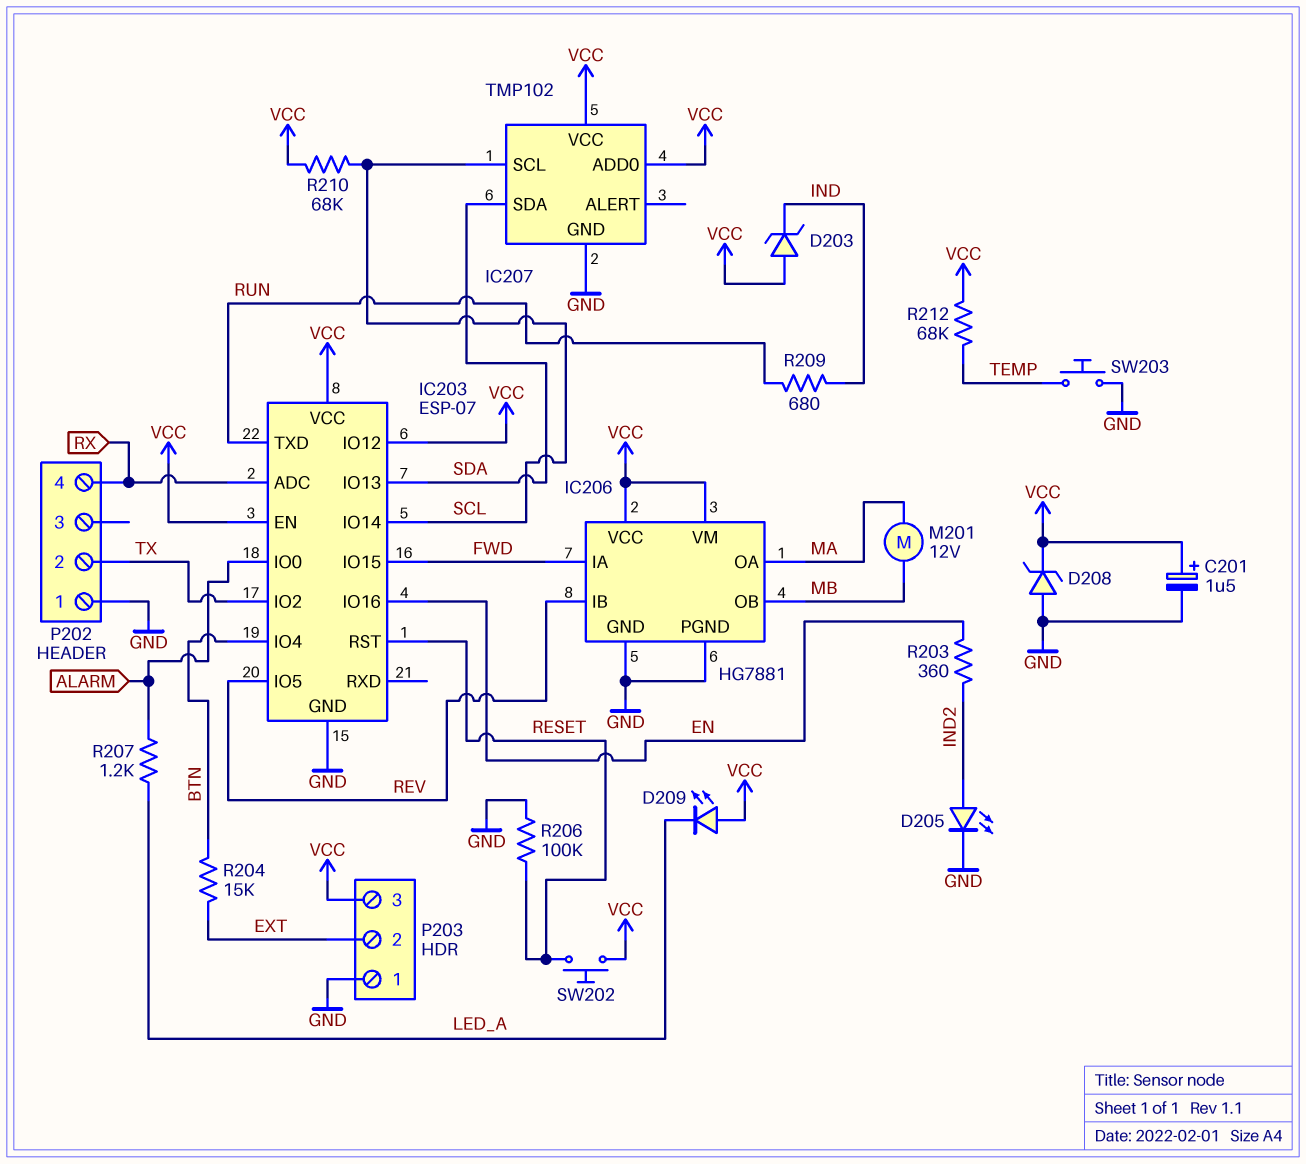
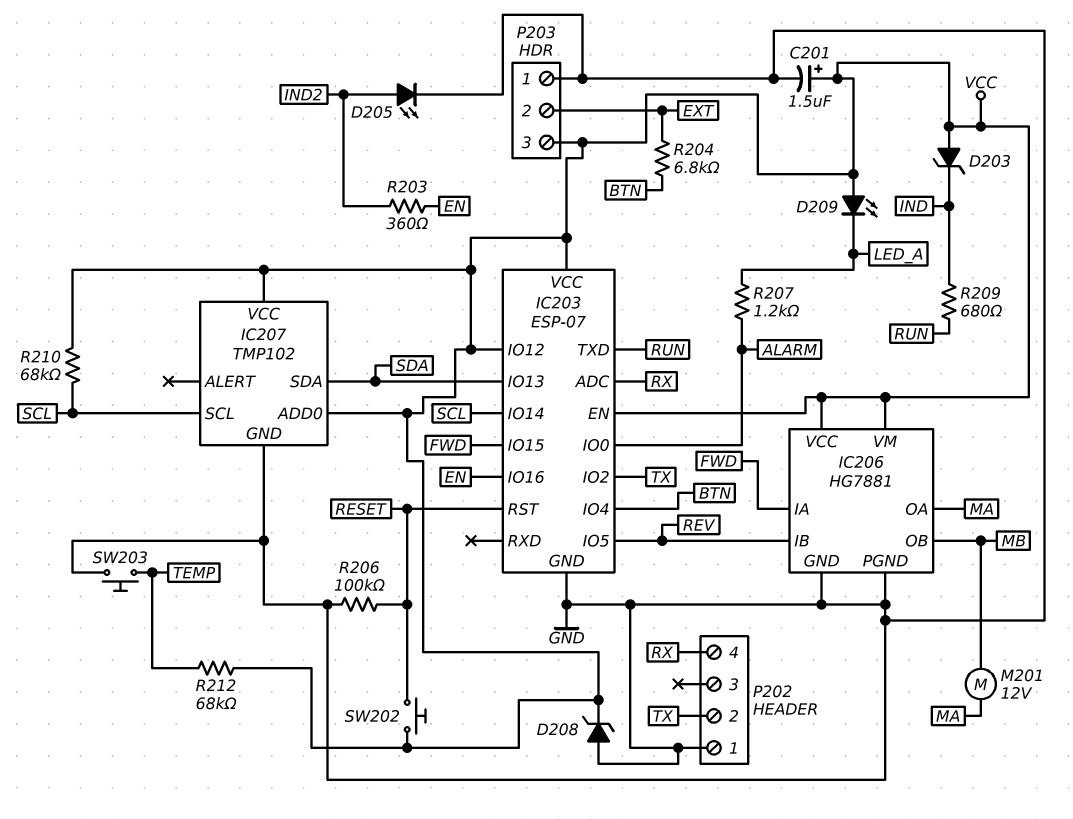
R204: 15k (BTN, EXT) -> 6.8k (BTN, EXT)

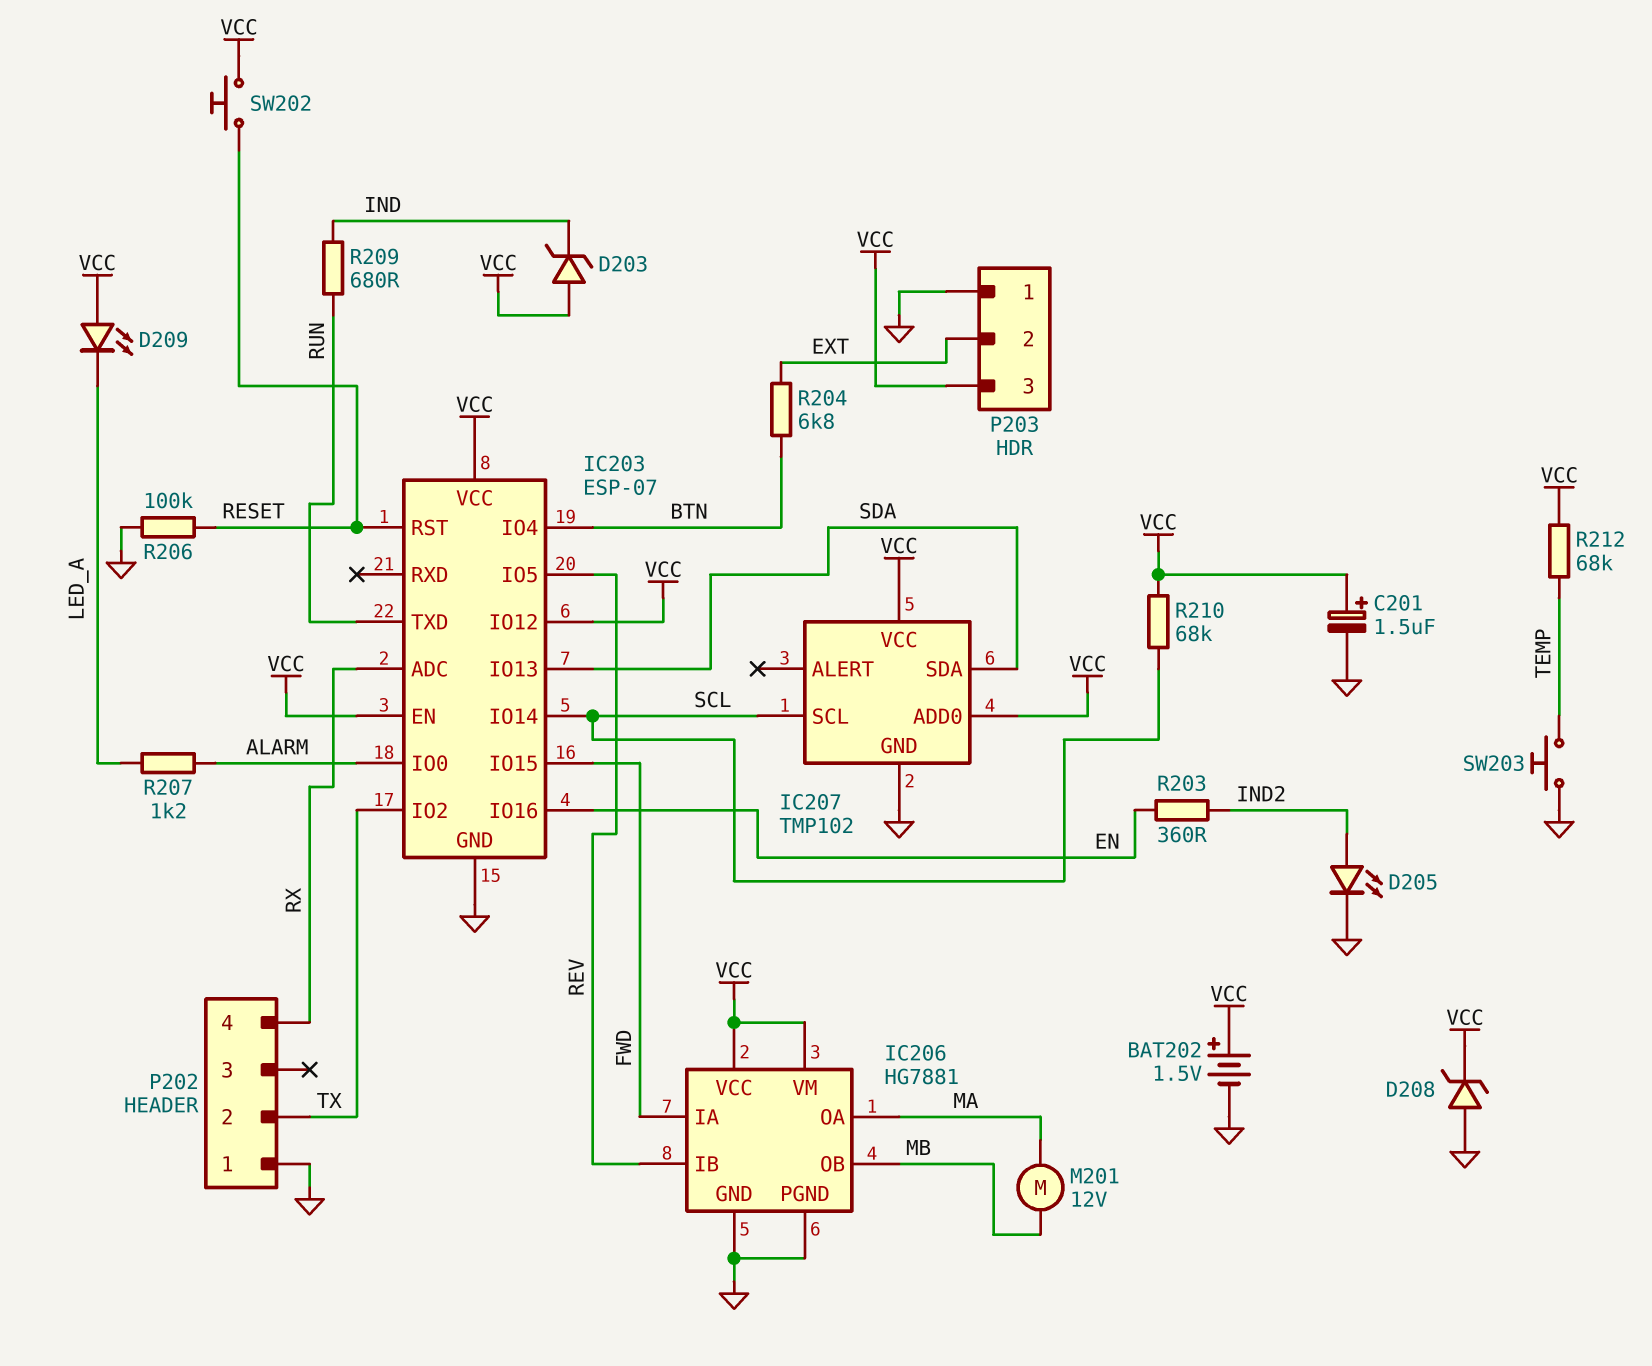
BAT202: none -> 1.5V (plus VCC, minus GND)

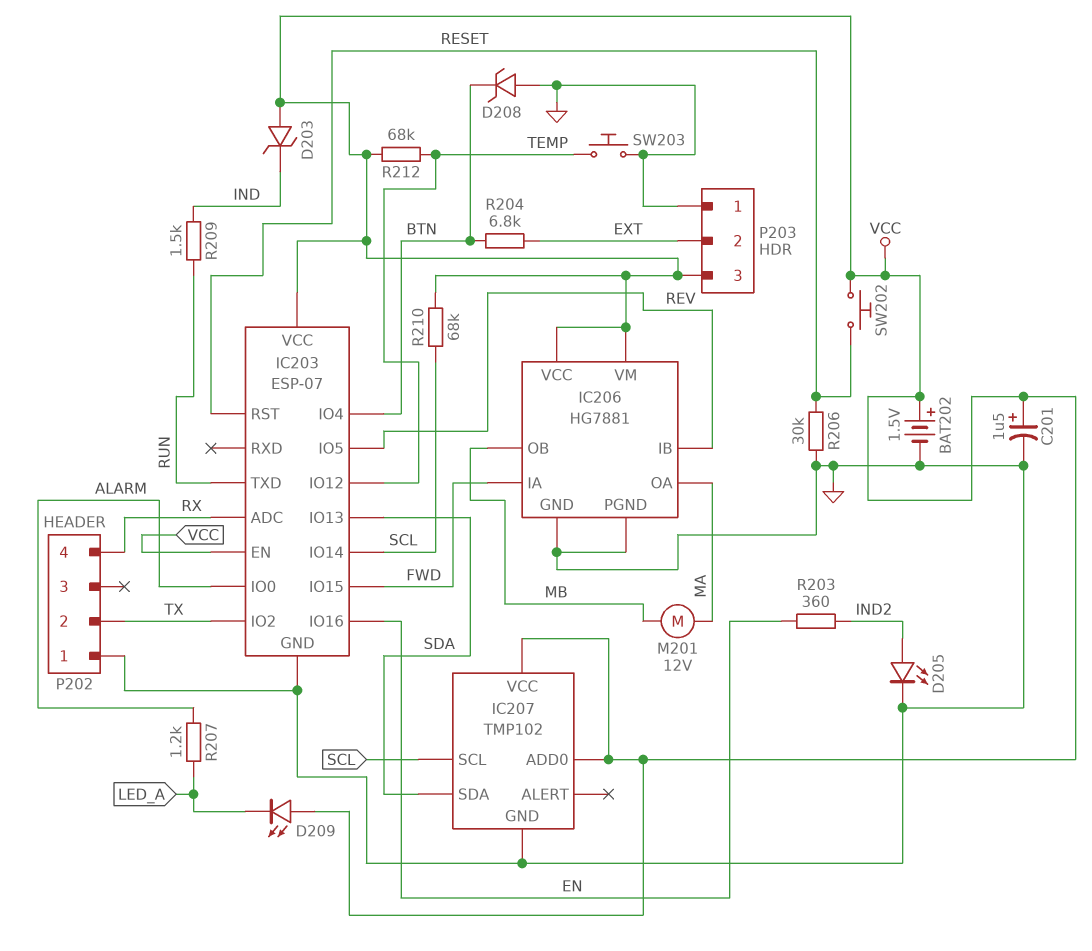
D208: zener (A GND, K VCC) -> zener (A GND, K BTN)
IC203 pin IO12: VCC -> TEMP
R206: 100k (GND, RESET) -> 30k (GND, RESET)
R209: 680 (IND, RUN) -> 1.5k (IND, RUN)

